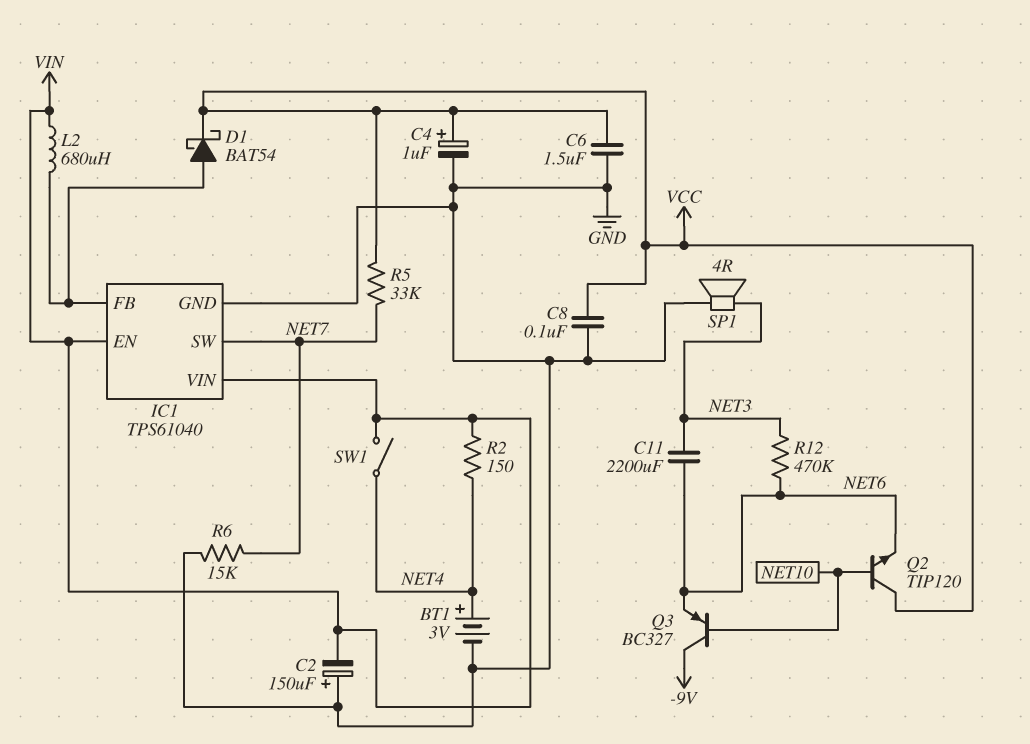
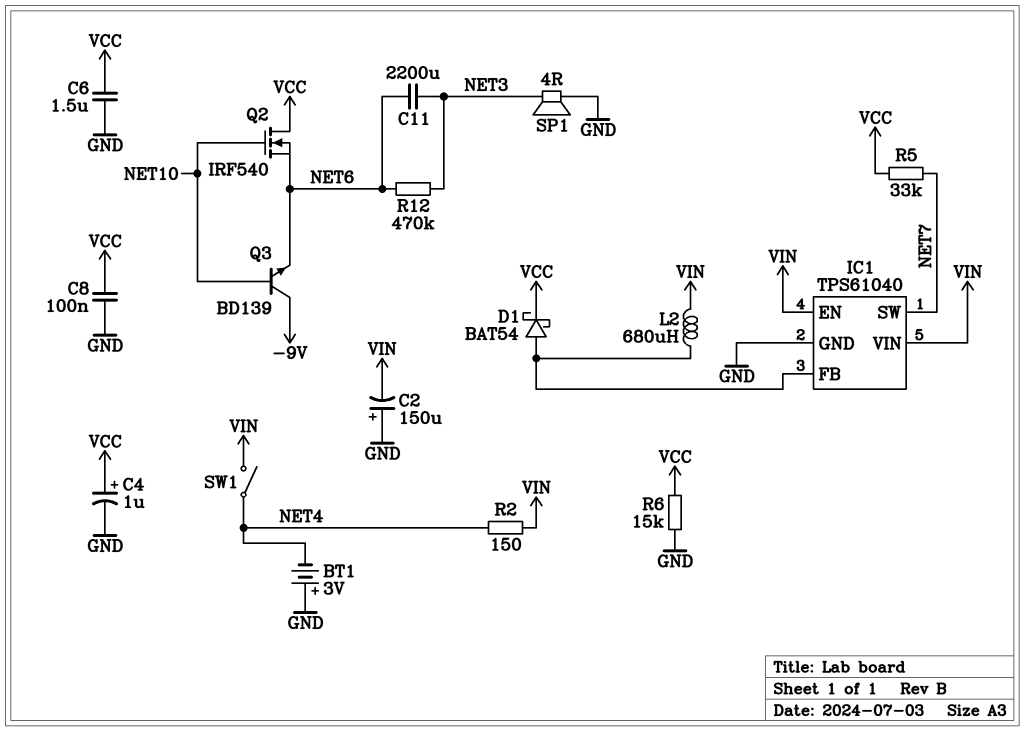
BT1: 3V (plus NET4, minus GND) -> 3V (plus GND, minus NET4)
Q2: NPN TIP120 (B NET10, C VCC, E NET6) -> NMOS IRF540 (G NET10, D VCC, S NET6)
Q3: PNP BC327 (B NET10, C -9V, E NET6) -> NPN BD139 (B NET10, C -9V, E NET6)
R6: 15k (GND, NET7) -> 15k (GND, VCC)

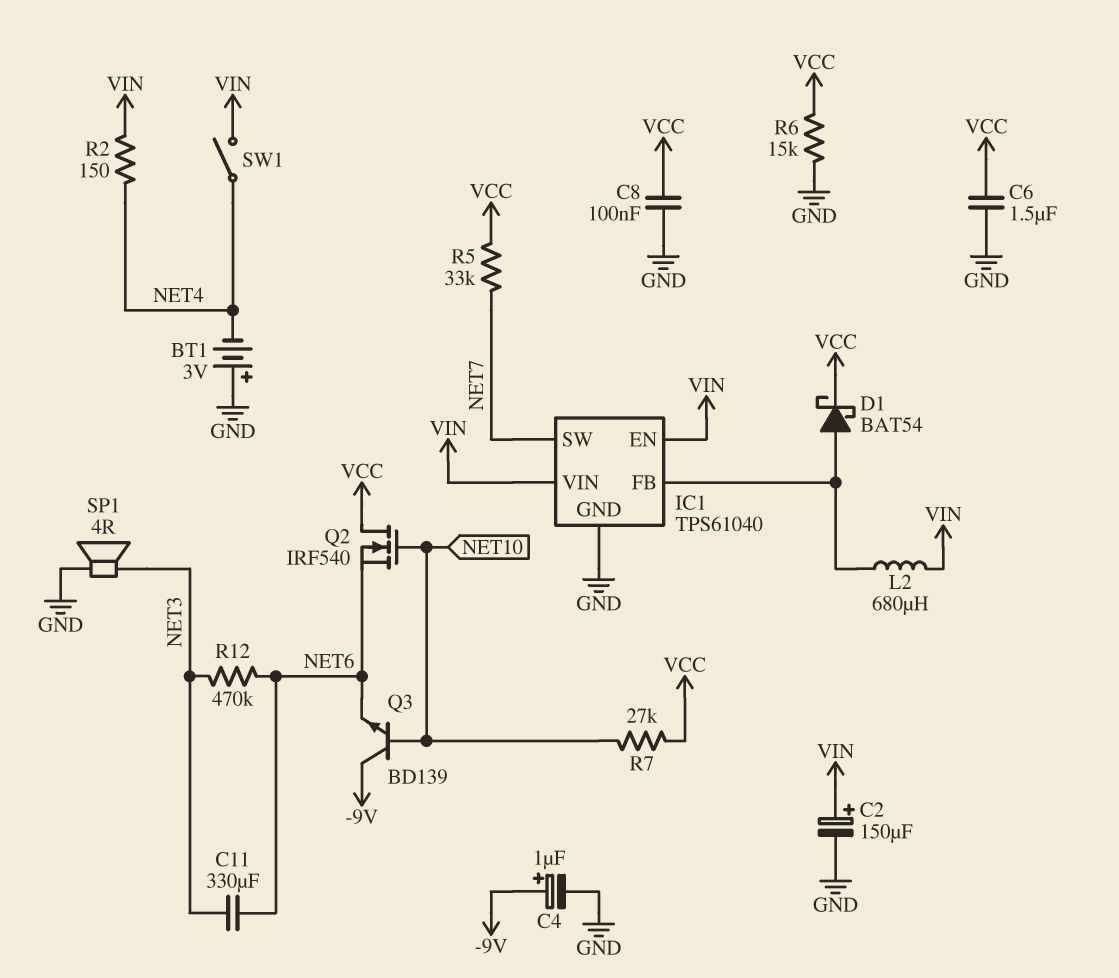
C2: 150uF (plus GND, minus VIN) -> 150uF (plus VIN, minus GND)
C4: 1uF (plus VCC, minus GND) -> 1uF (plus -9V, minus GND)
C11: 2200uF (NET3, NET6) -> 330uF (NET3, NET6)
R7: none -> 27k (NET10, VCC)

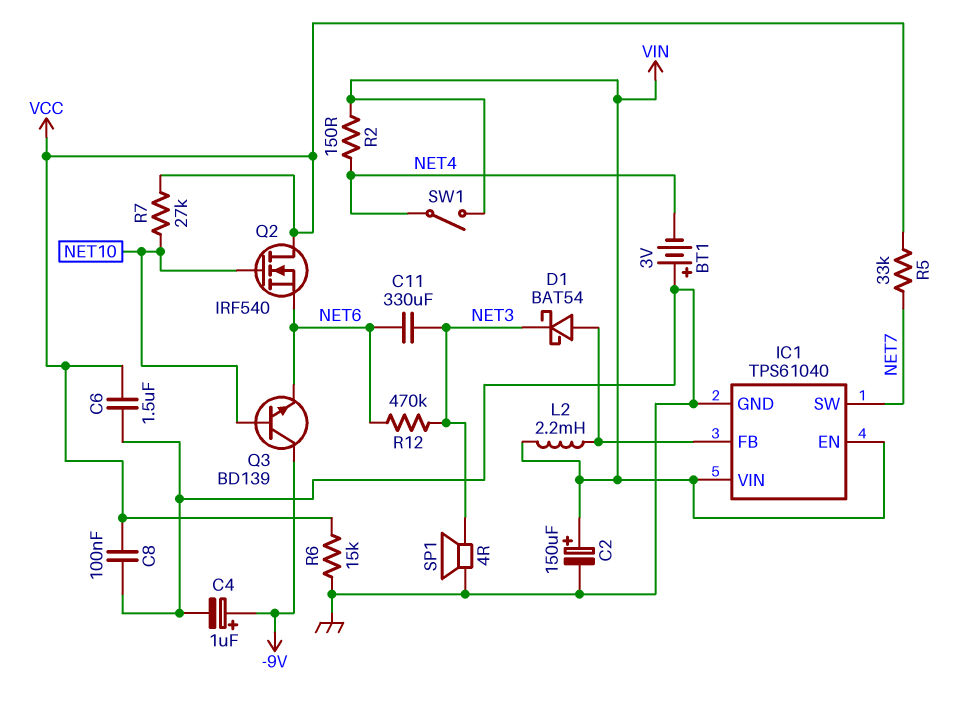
D1: schottky BAT54 (A IC1/FB, K VCC) -> schottky BAT54 (A IC1/FB, K NET3)
L2: 680uH (IC1/FB, VIN) -> 2.2mH (IC1/FB, VIN)

